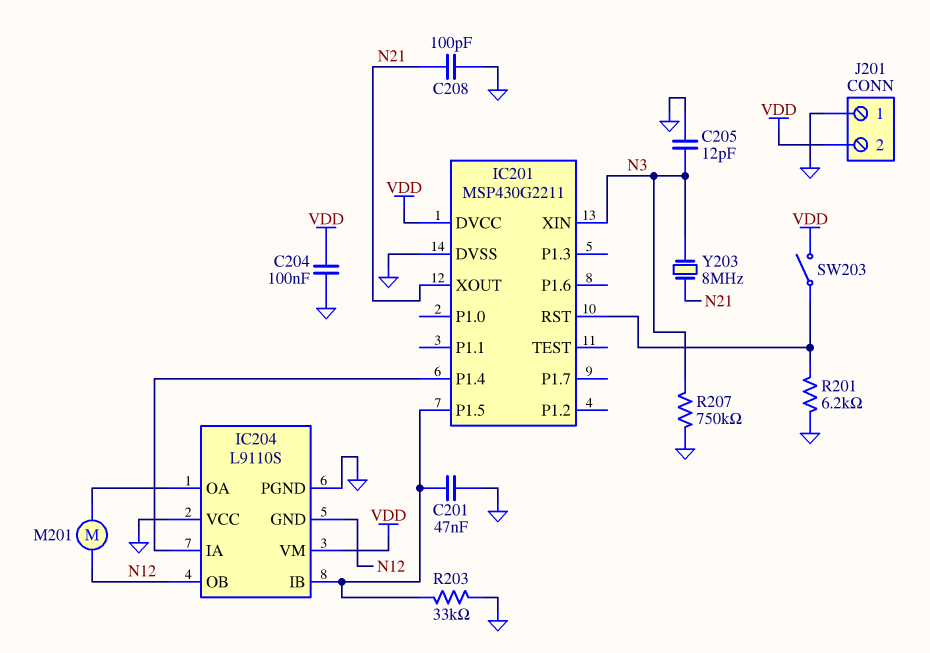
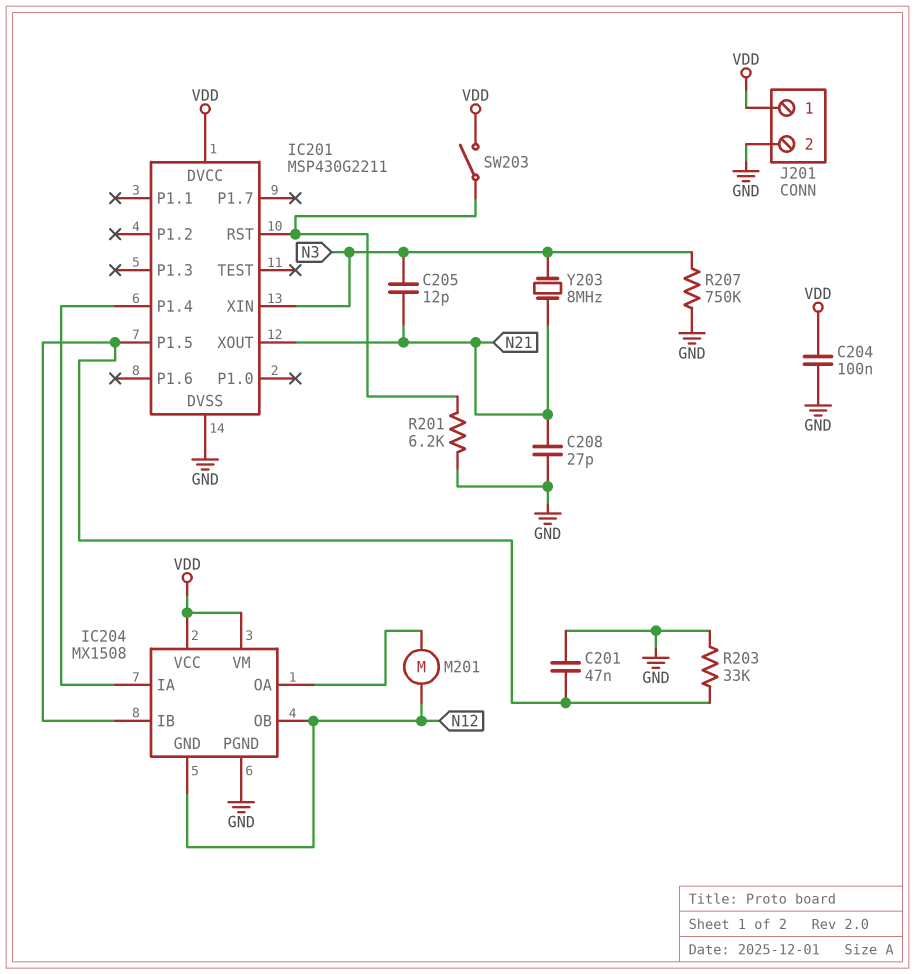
C205: 12pF (GND, N3) -> 12pF (N3, N21)
C208: 100pF (GND, N21) -> 27pF (GND, N21)
IC204: L9110S -> MX1508
IC204 pin VCC: GND -> VDD
J201 pin 1: GND -> VDD
J201 pin 2: VDD -> GND

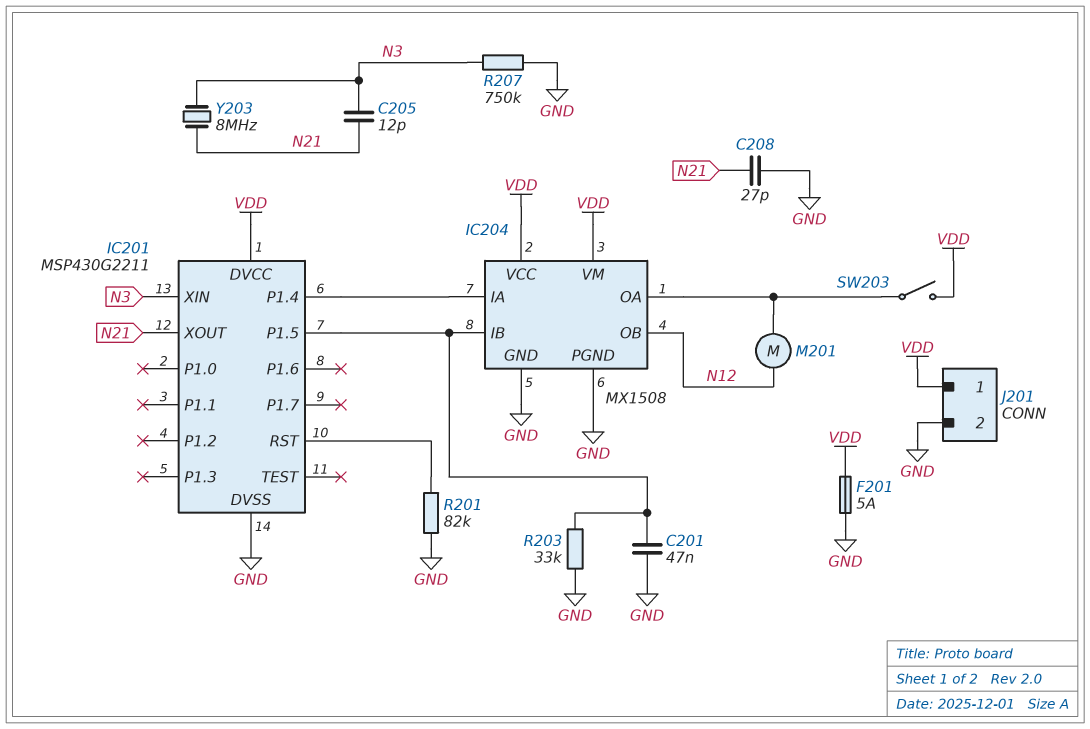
C204: 100nF (GND, VDD) -> none
F201: none -> 5A (GND, VDD)
IC204 pin GND: N12 -> GND
R201: 6.2k (GND, IC201/RST) -> 82k (GND, IC201/RST)
SW203: switch (IC201/RST, VDD) -> switch (IC204/OA, VDD)

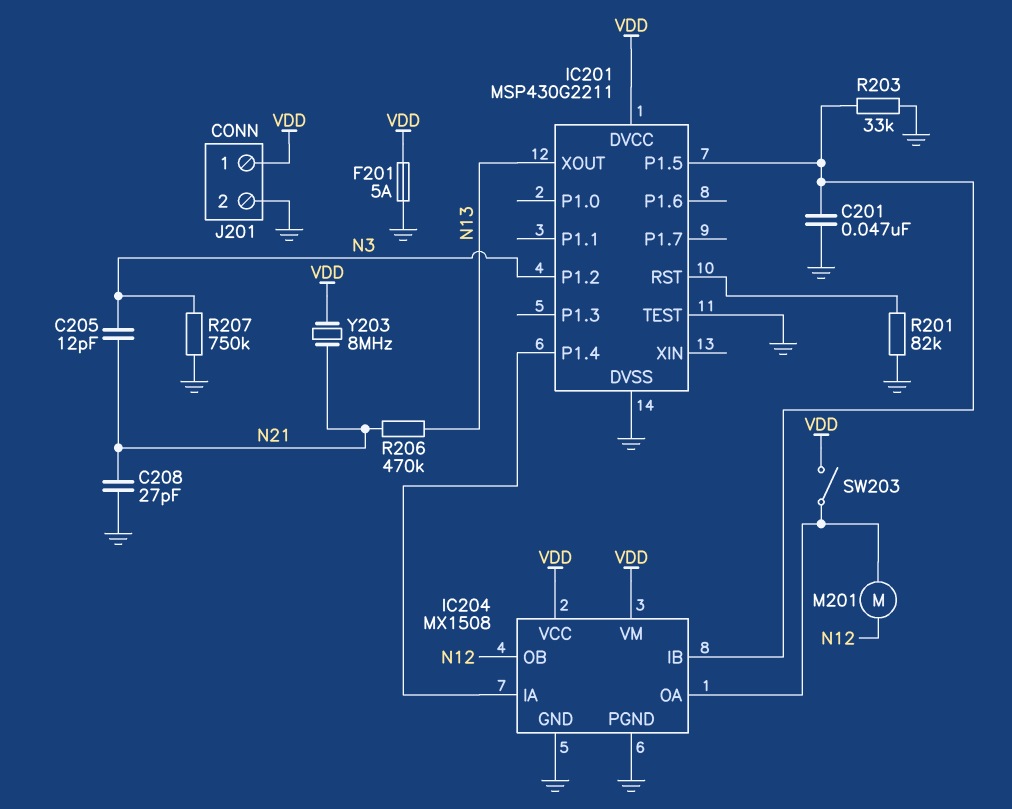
IC201 pin P1.2: none -> N3
IC201 pin TEST: none -> GND
IC201 pin XIN: N3 -> none
IC201 pin XOUT: N21 -> N13
R206: none -> 470k (N13, N21)
Y203: 8MHz (N3, N21) -> 8MHz (N21, VDD)

